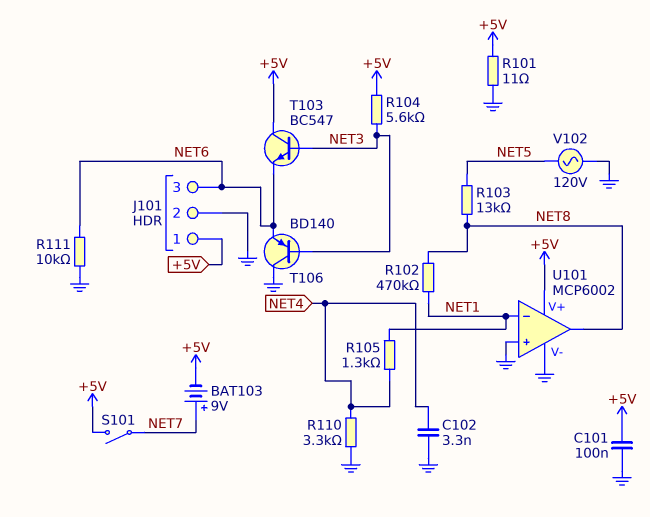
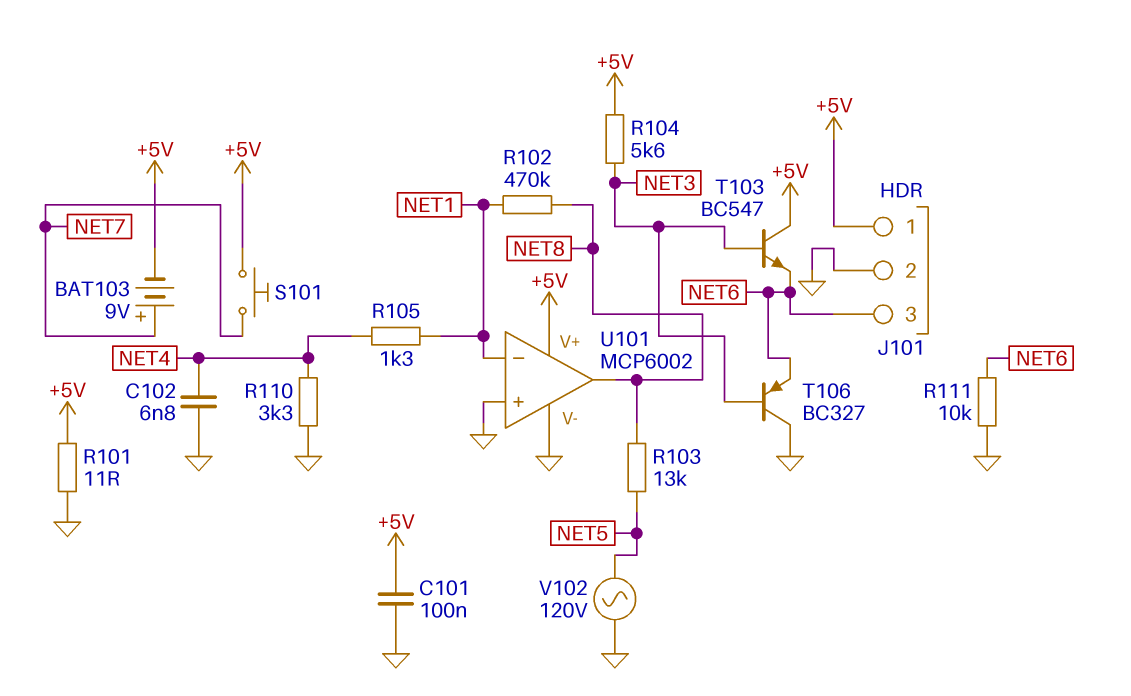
C102: 3.3nF (GND, NET4) -> 6.8nF (GND, NET4)
S101: switch (+5V, NET7) -> button (+5V, NET7)
T106: PNP BD140 (B NET3, C GND, E NET6) -> PNP BC327 (B NET3, C GND, E NET6)

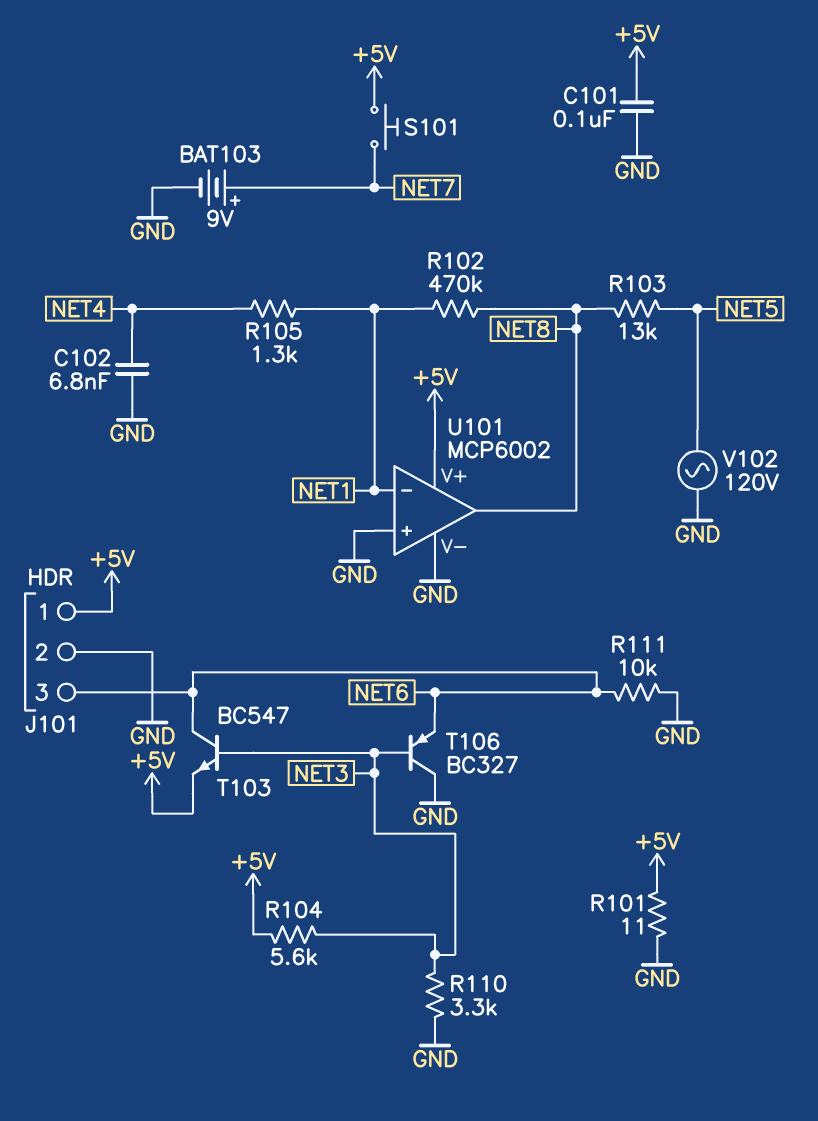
BAT103: 9V (plus NET7, minus +5V) -> 9V (plus NET7, minus GND)
R110: 3.3k (GND, NET4) -> 3.3k (GND, NET3)
T103: NPN BC547 (B NET3, C +5V, E NET6) -> NPN BC547 (B NET3, C NET6, E +5V)

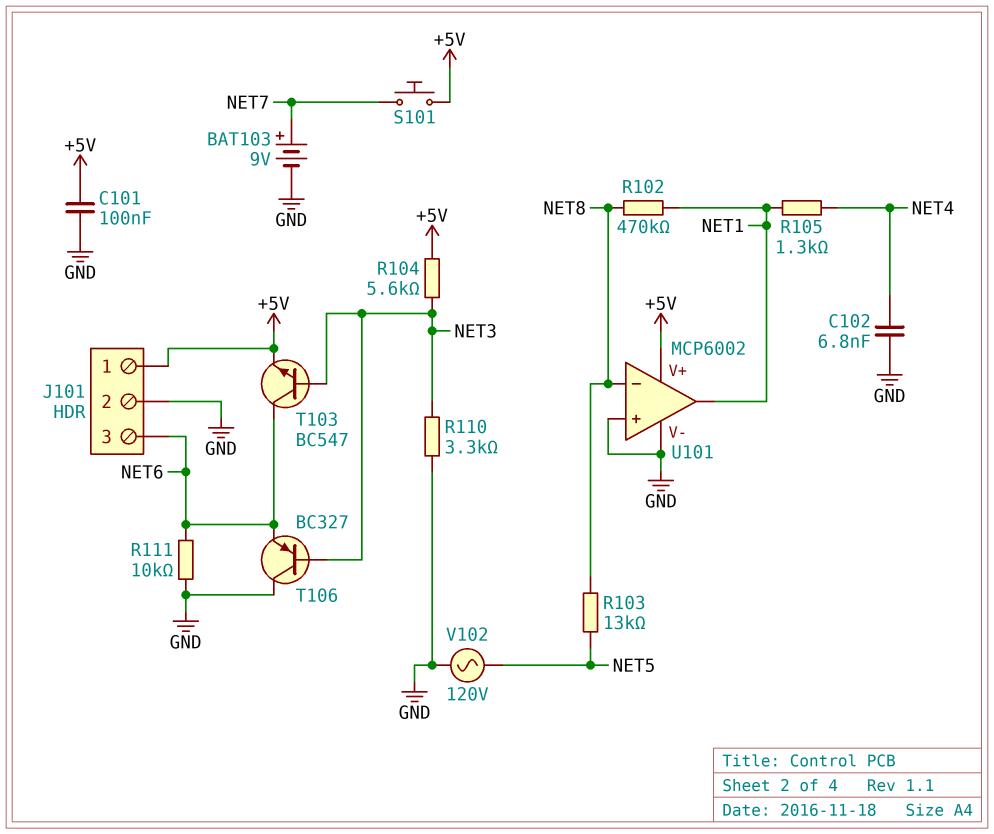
R101: 11 (+5V, GND) -> none
U101 pin in-: NET1 -> NET8
U101 pin out: NET8 -> NET1

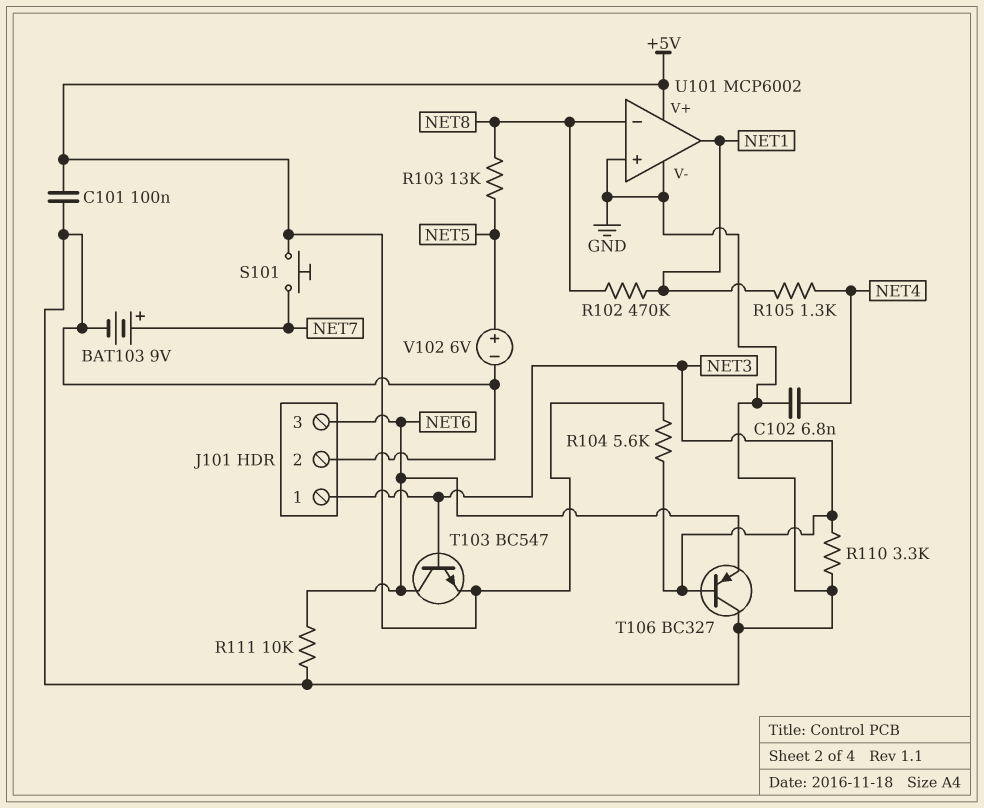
J101 pin 1: +5V -> NET3
V102: AC 120V (GND, NET5) -> 6V (plus NET5, minus GND)

